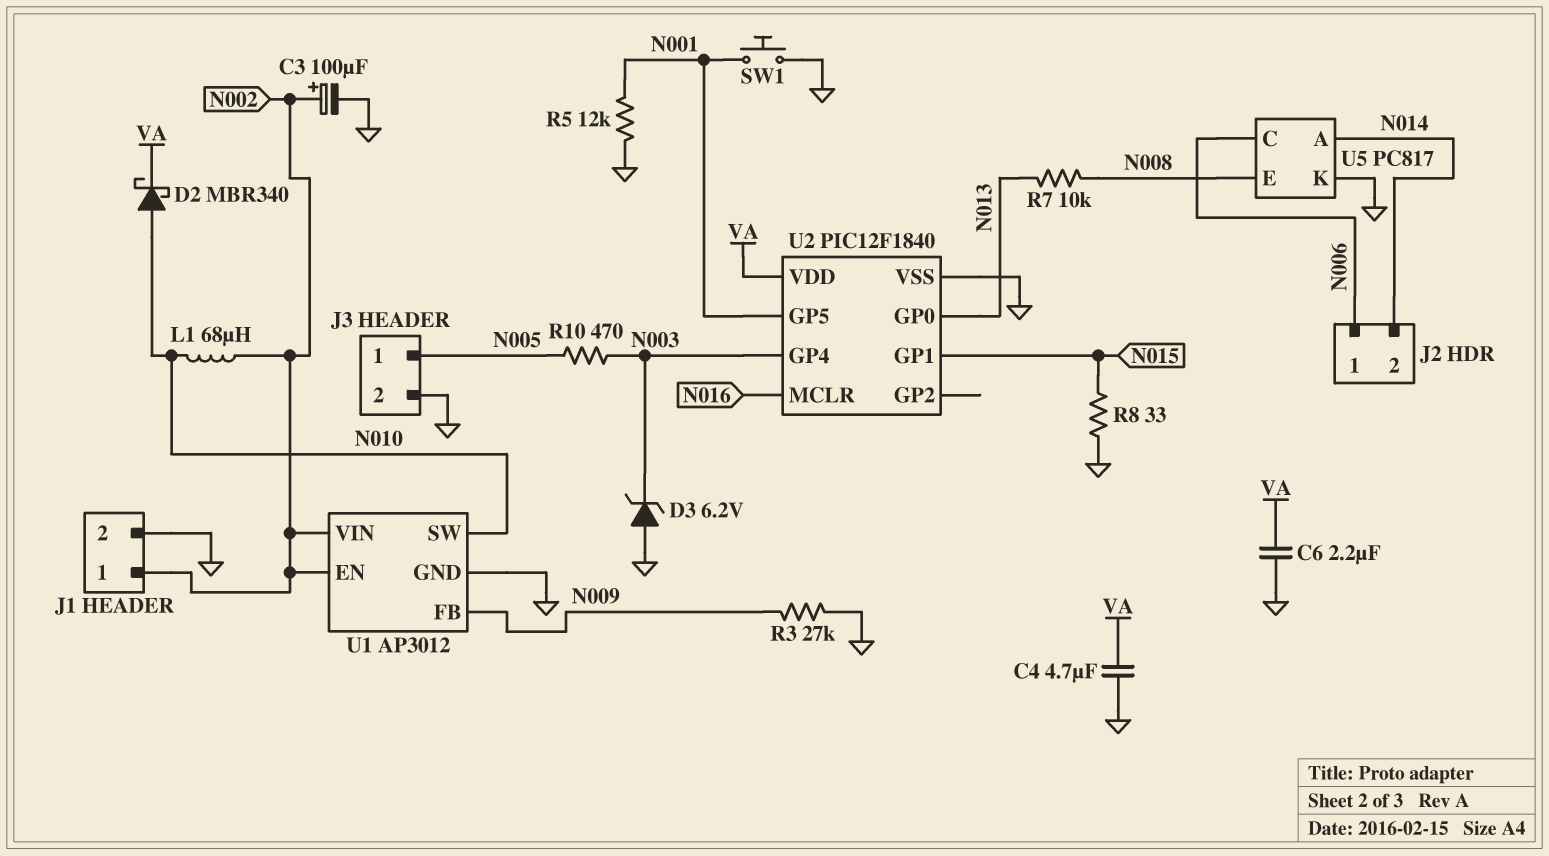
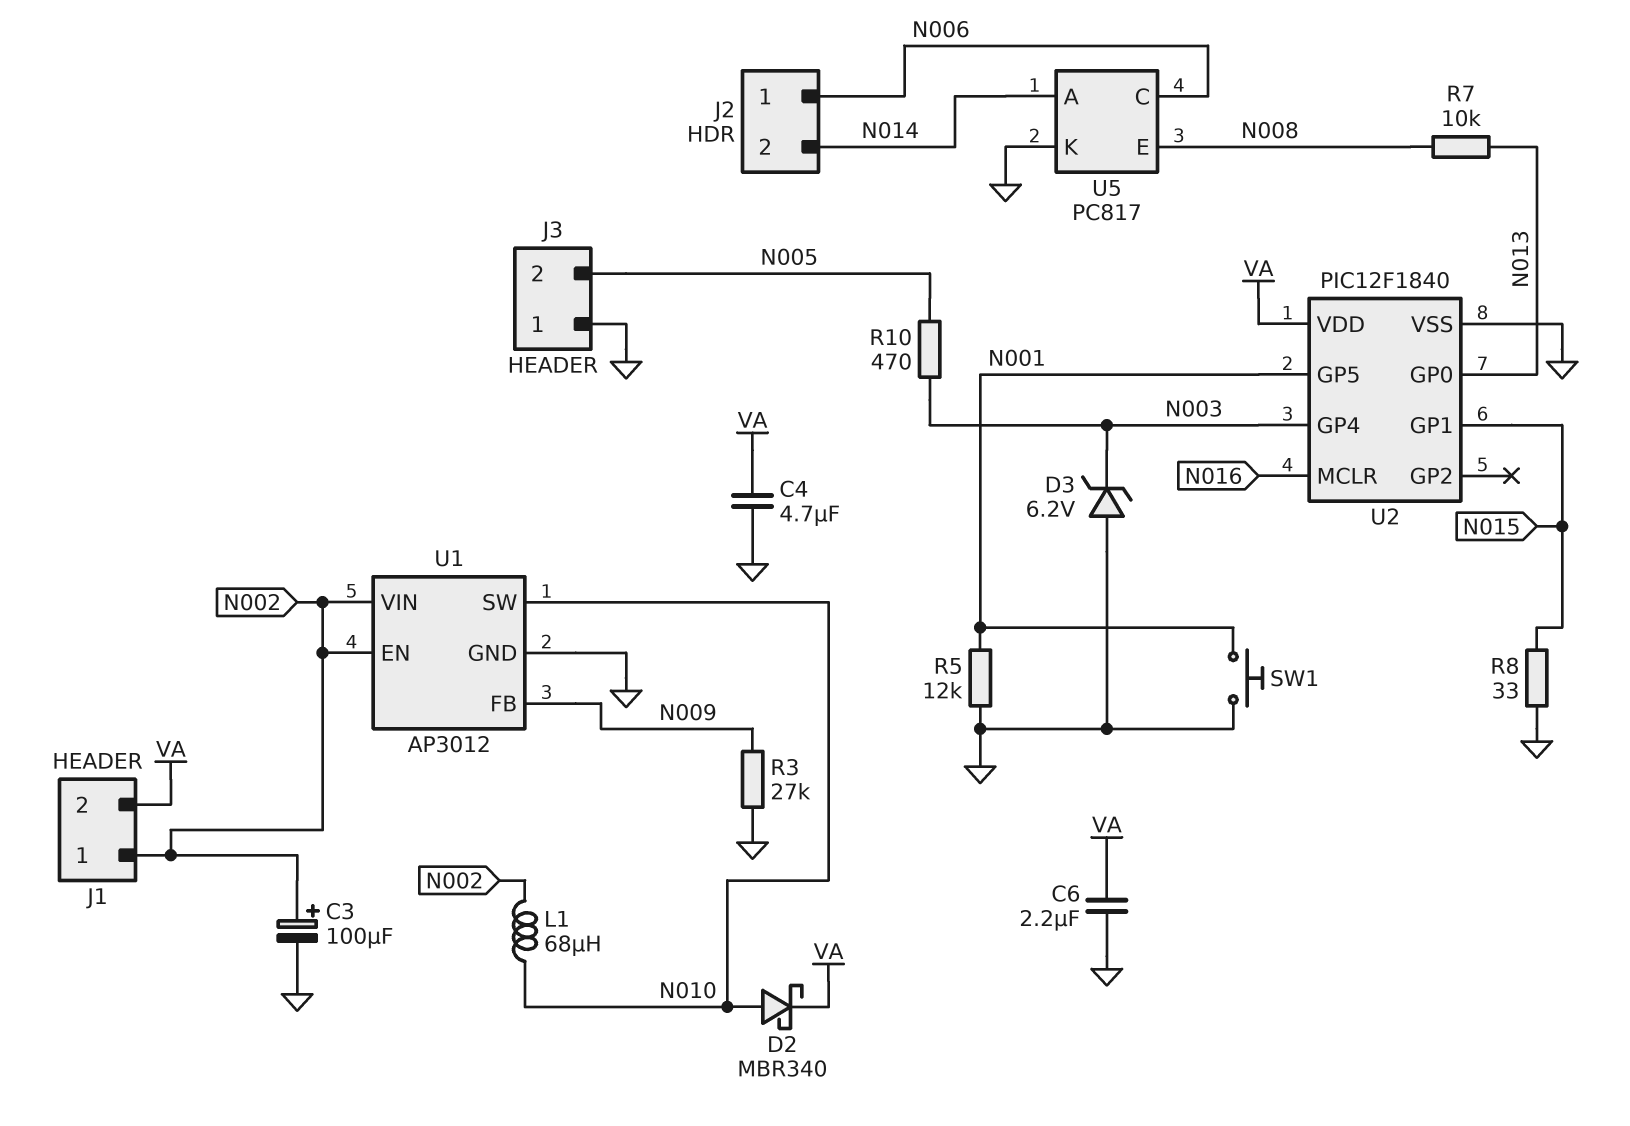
J1 pin 2: GND -> VA
J3 pin 1: N005 -> GND
J3 pin 2: GND -> N005

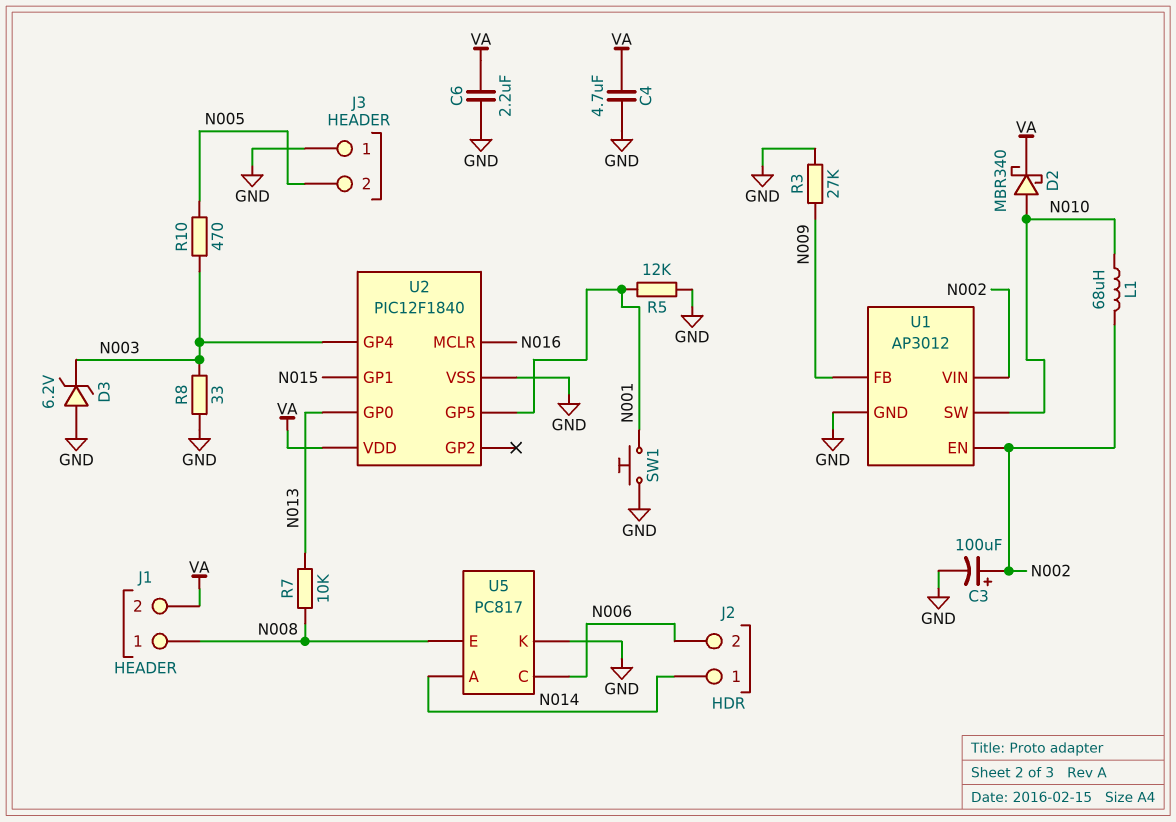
J1 pin 1: N002 -> N008
J2 pin 1: N006 -> N014
J2 pin 2: N014 -> N006
R8: 33 (GND, N015) -> 33 (GND, N003)

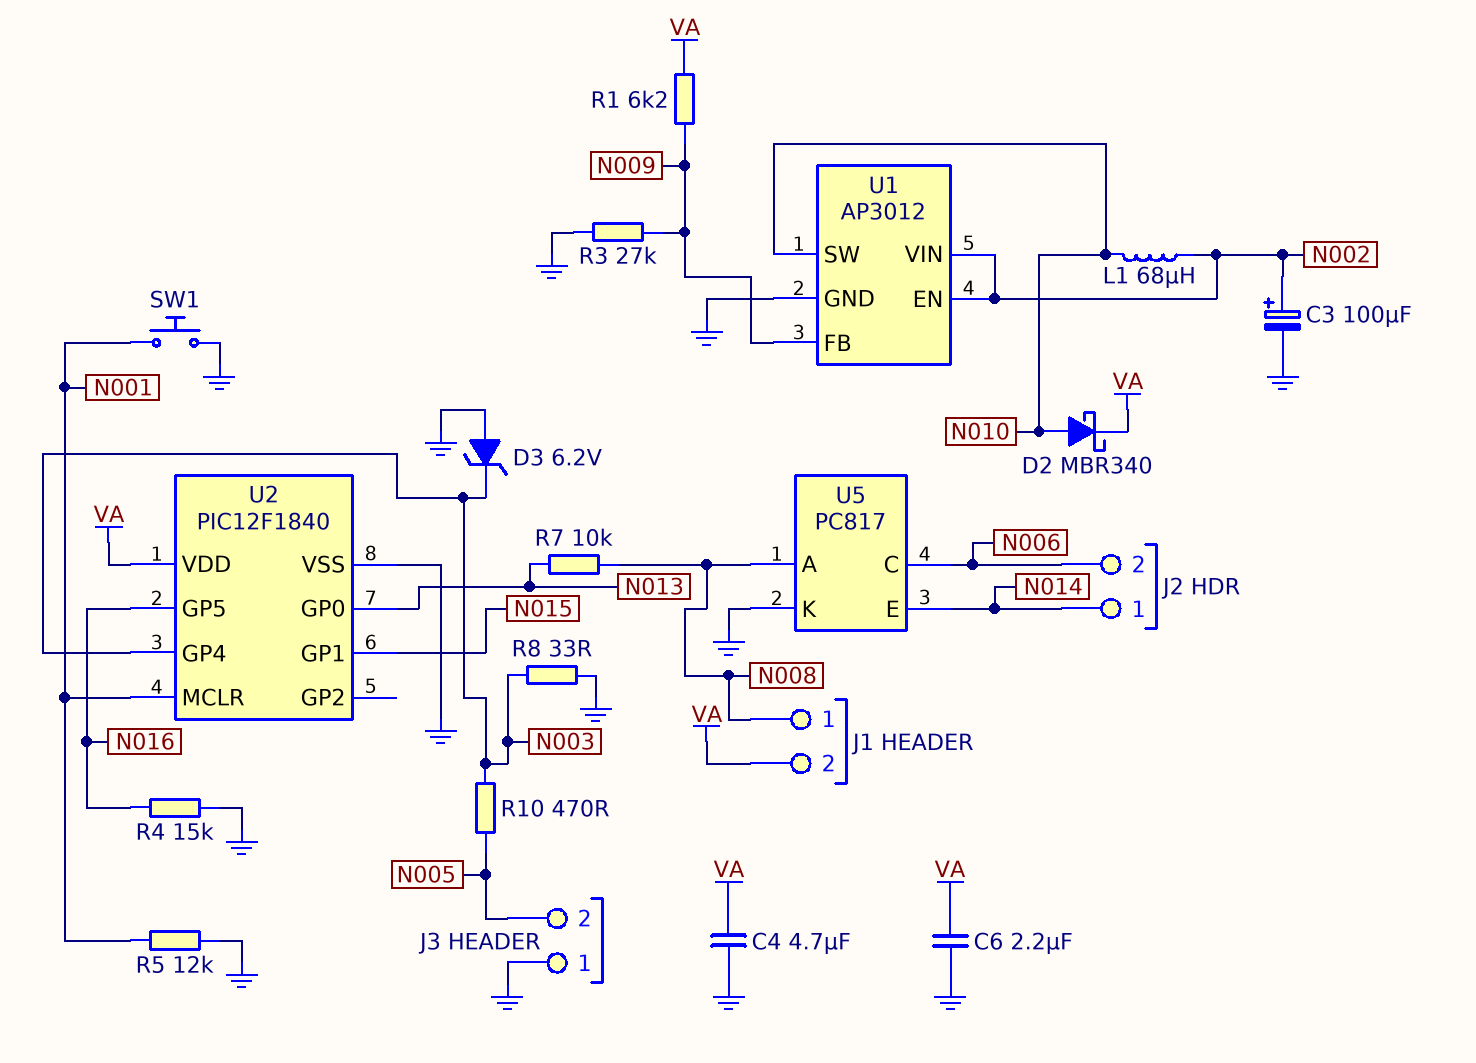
R1: none -> 6.2k (N009, VA)
R4: none -> 15k (GND, N016)
U2 pin GP5: N001 -> N016
U2 pin MCLR: N016 -> N001
U5 pin A: N014 -> N008
U5 pin E: N008 -> N014

